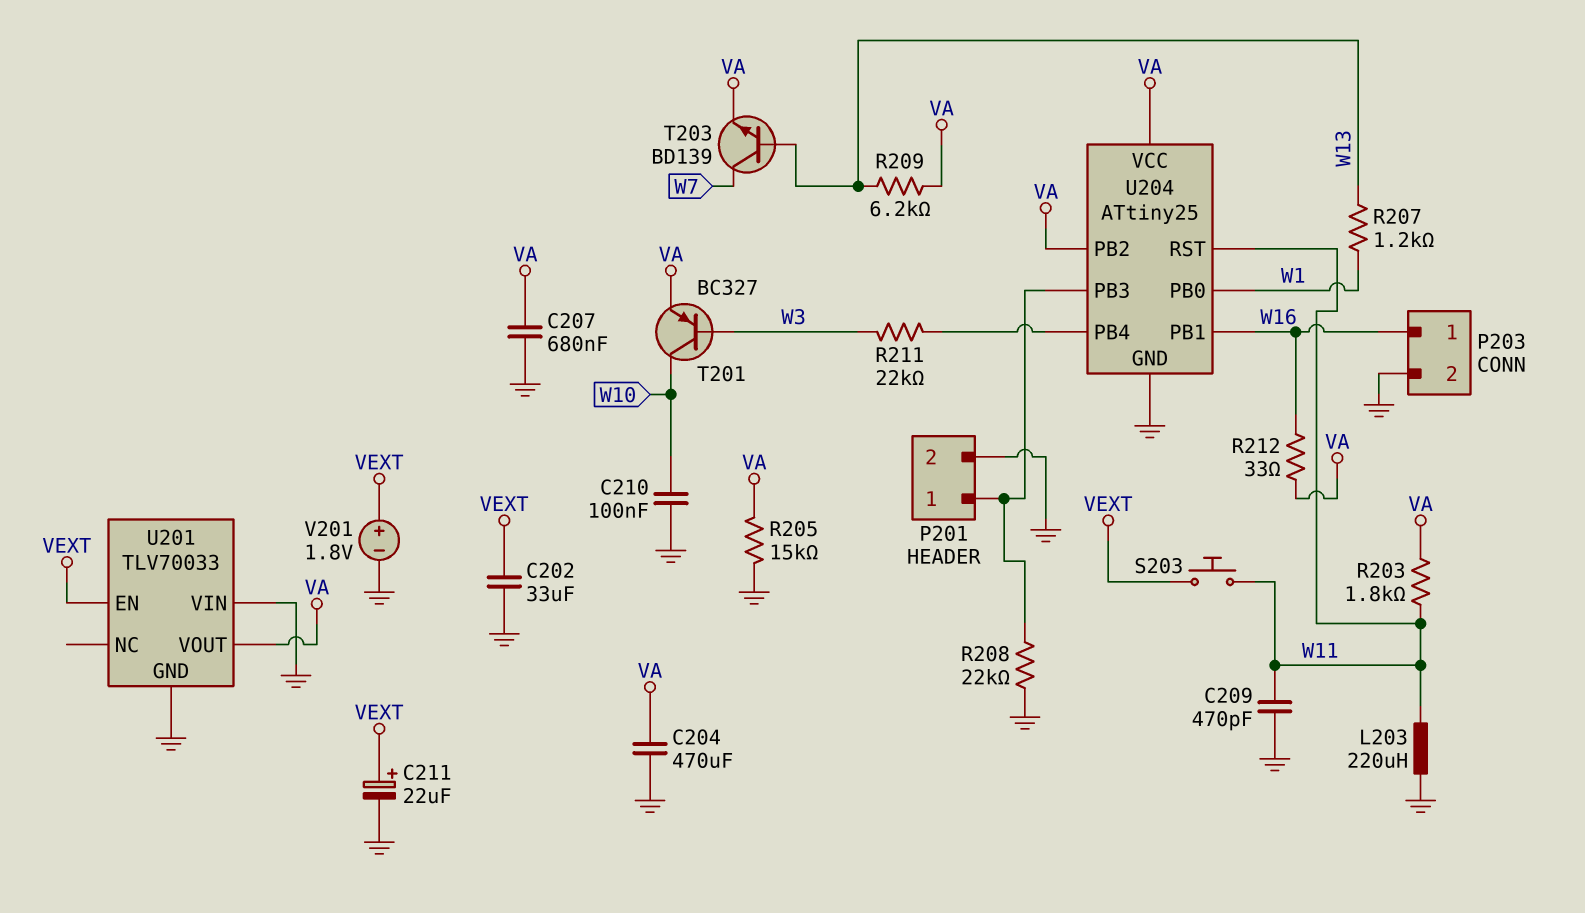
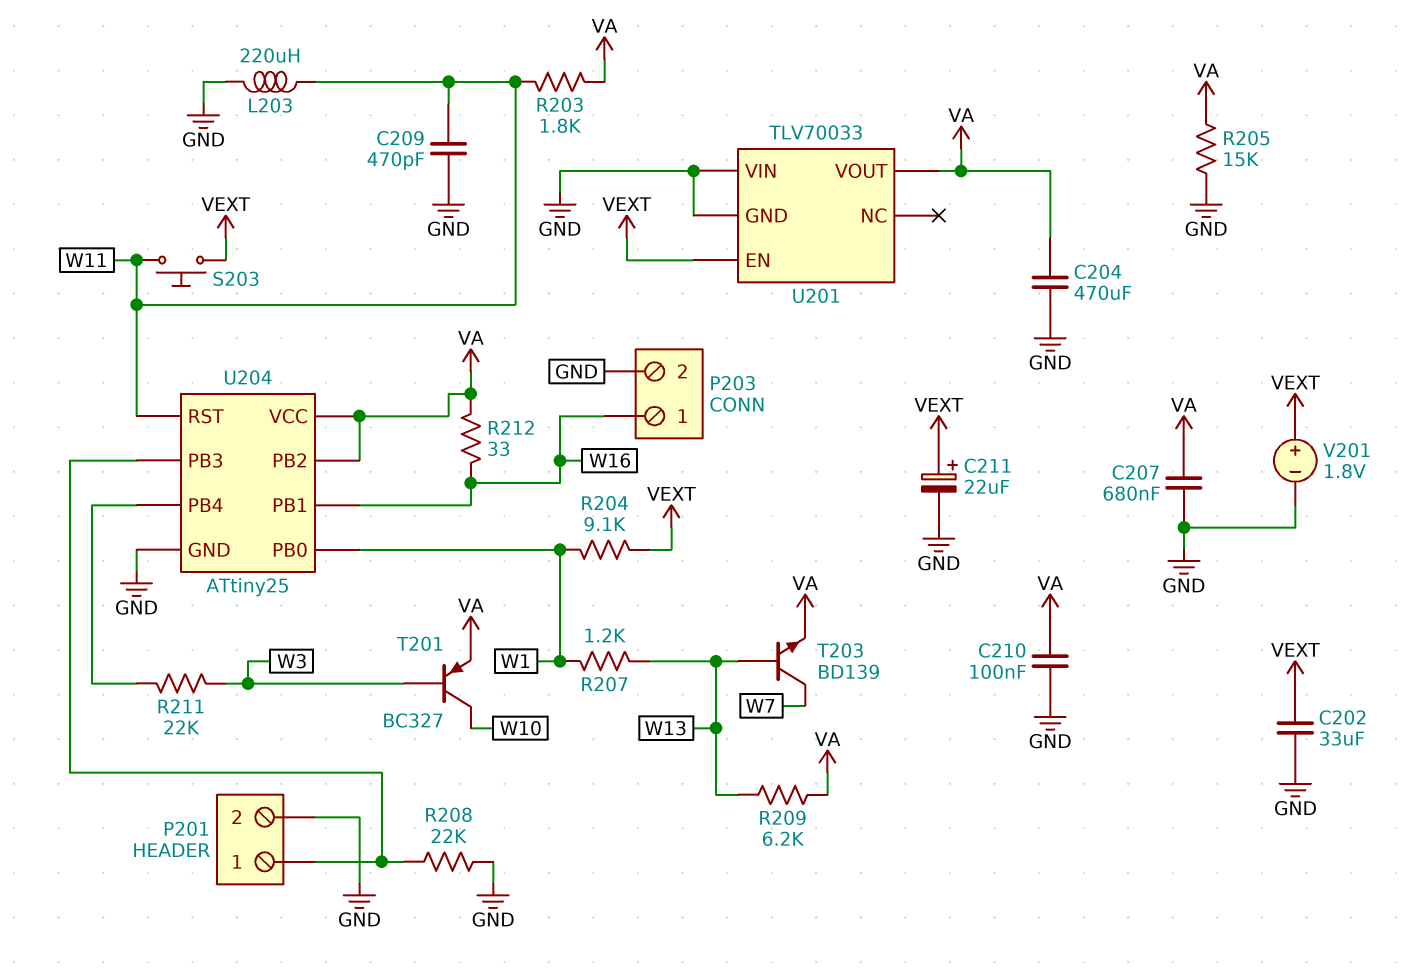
C210: 100nF (GND, W10) -> 100nF (GND, VA)
R204: none -> 9.1k (VEXT, W1)

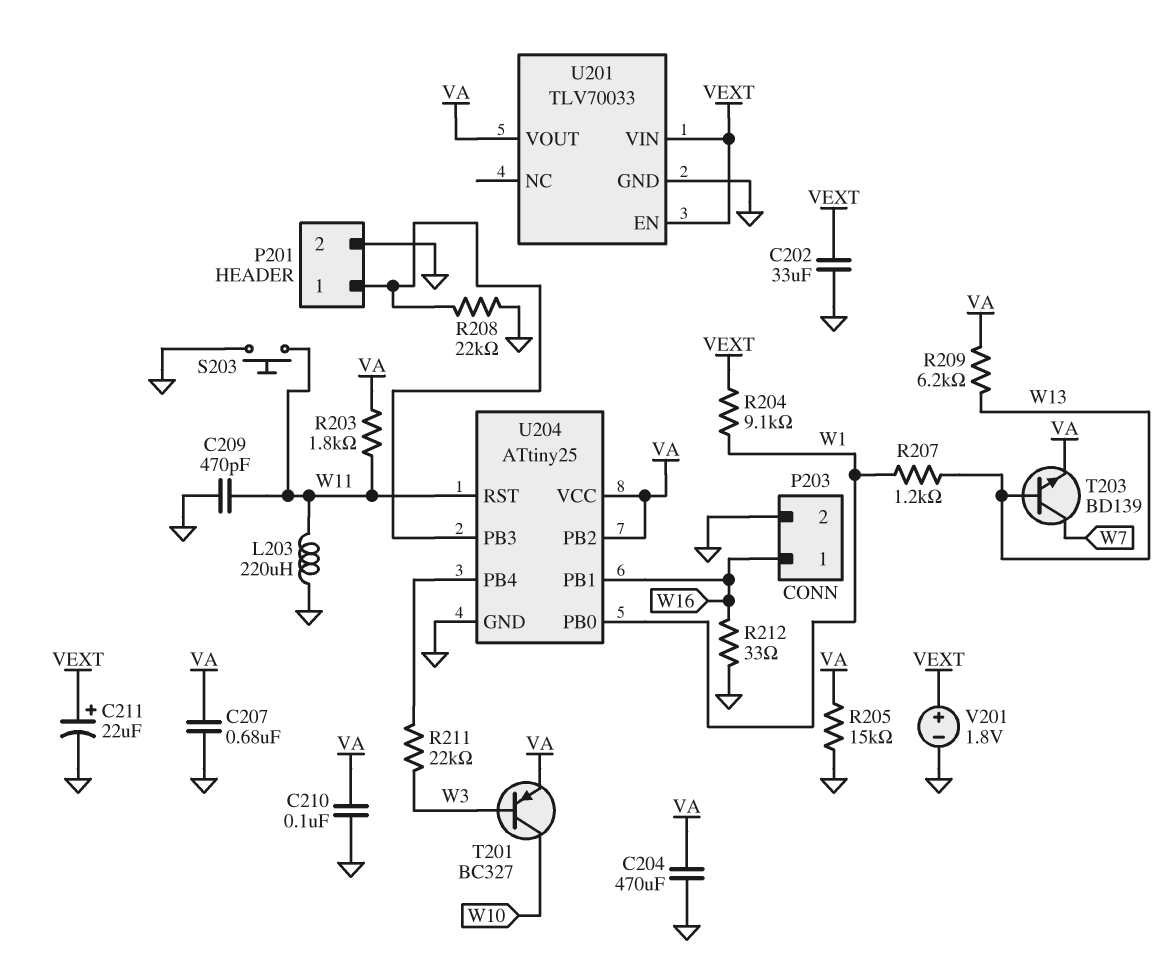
R212: 33 (VA, W16) -> 33 (GND, W16)
S203: button (VEXT, W11) -> button (GND, W11)
U201 pin VIN: GND -> VEXT

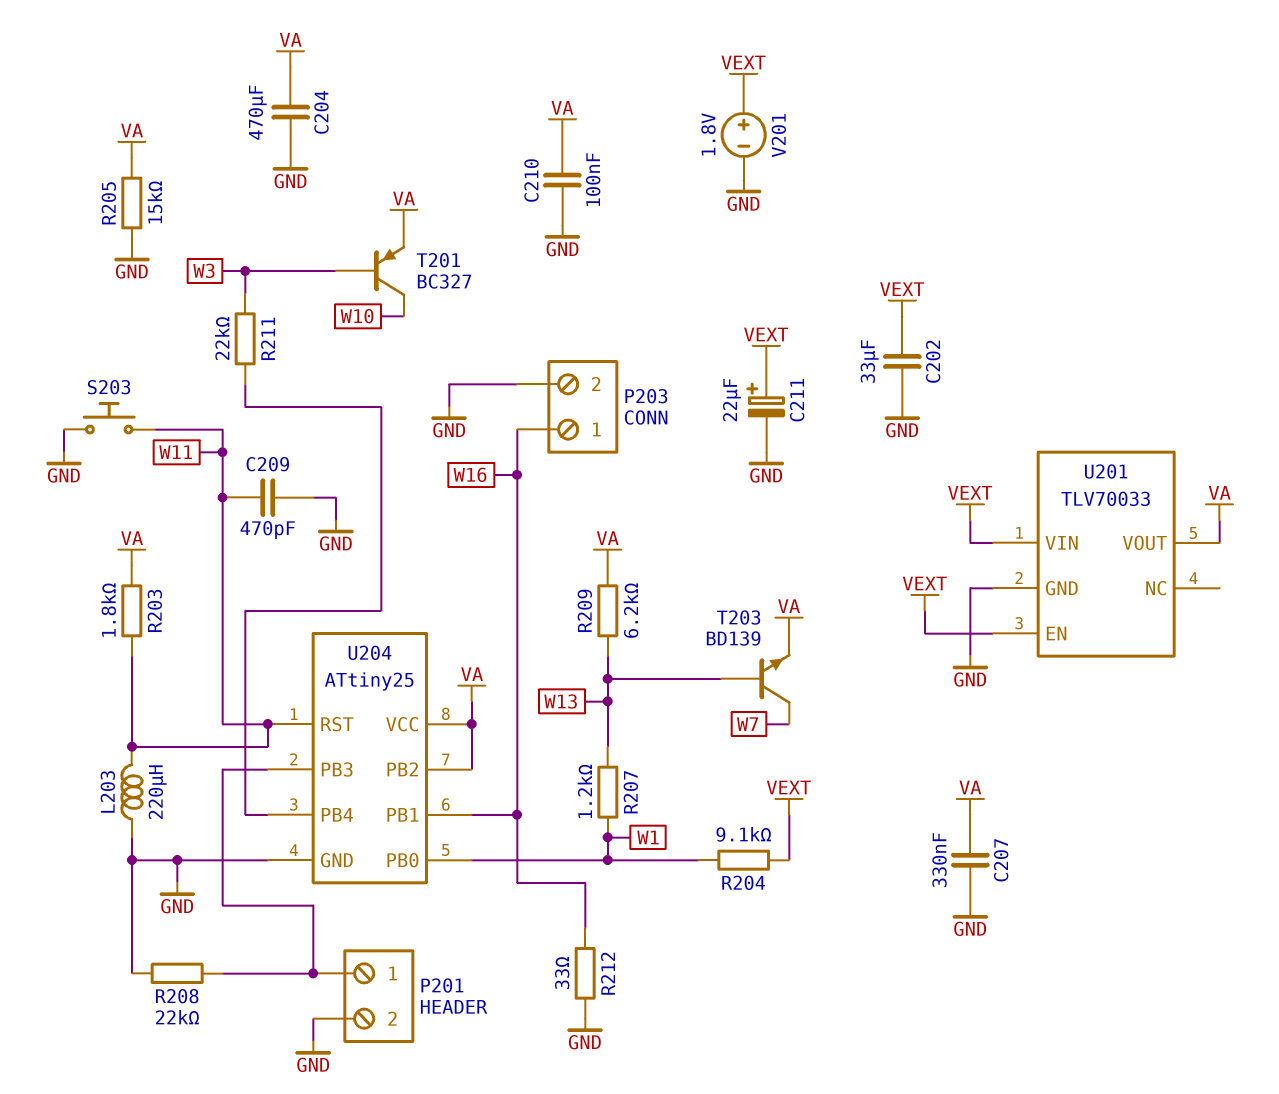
C207: 680nF (GND, VA) -> 330nF (GND, VA)

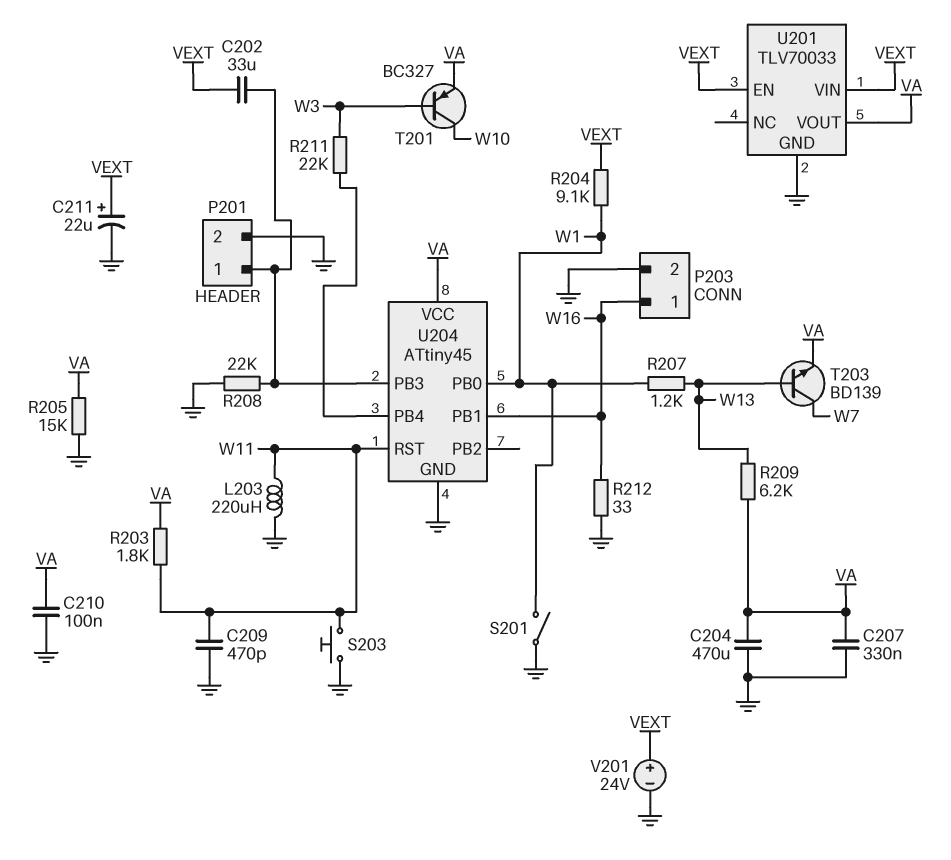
C202: 33uF (GND, VEXT) -> 33uF (P201/1, VEXT)
S201: none -> switch (GND, W1)
U204: ATtiny25 -> ATtiny45
U204 pin PB2: VA -> none
V201: 1.8V (plus VEXT, minus GND) -> 24V (plus VEXT, minus GND)

